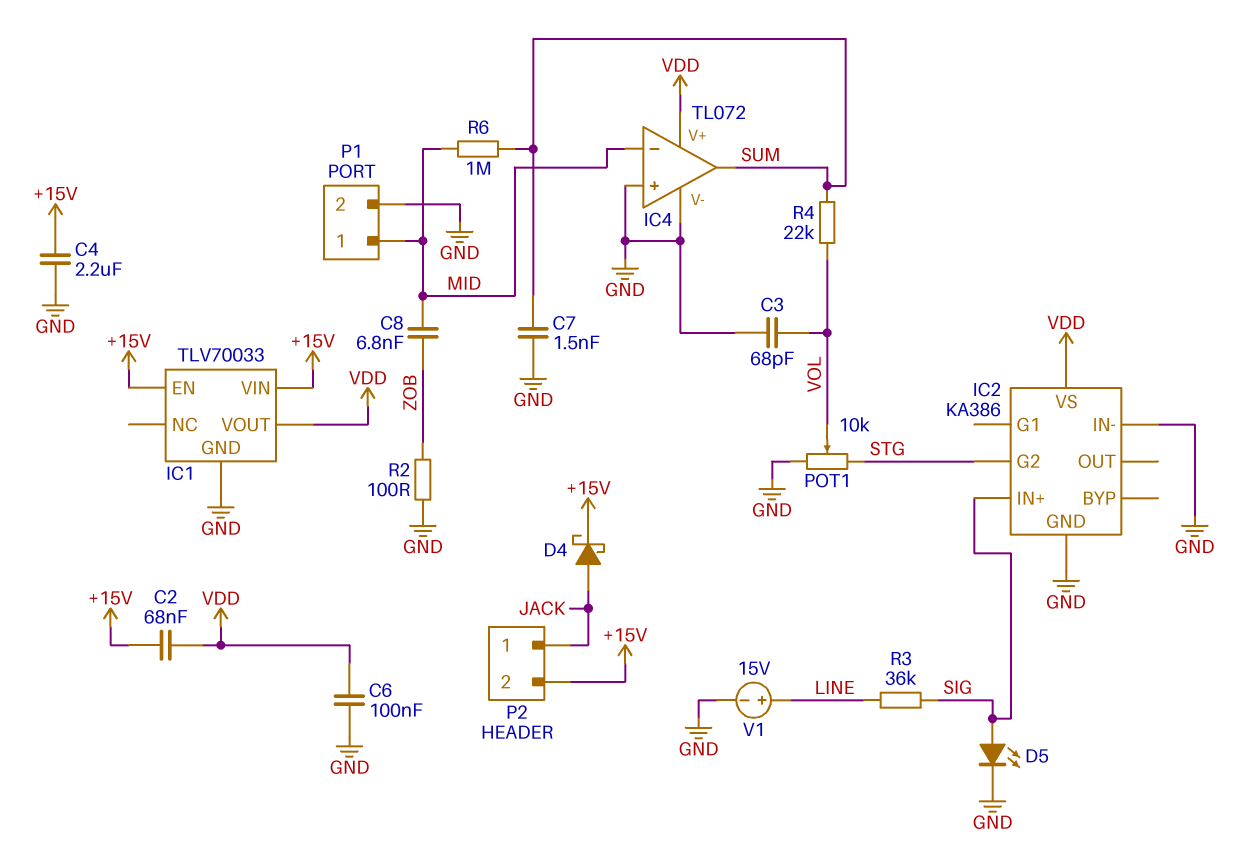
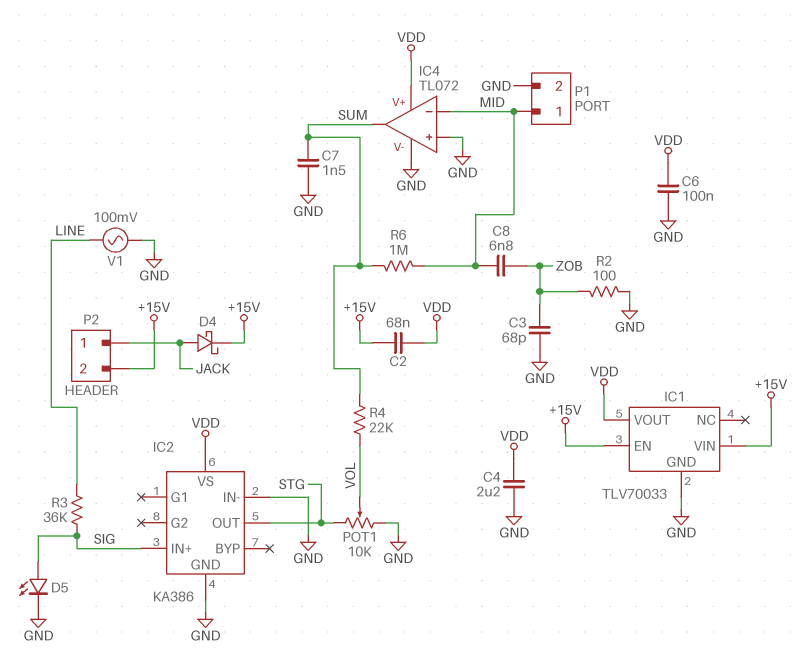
C3: 68pF (GND, VOL) -> 68pF (GND, ZOB)
C4: 2.2uF (+15V, GND) -> 2.2uF (GND, VDD)
IC2 pin G2: STG -> none
IC2 pin OUT: none -> STG
V1: 15V (plus LINE, minus GND) -> AC 100mV (GND, LINE)

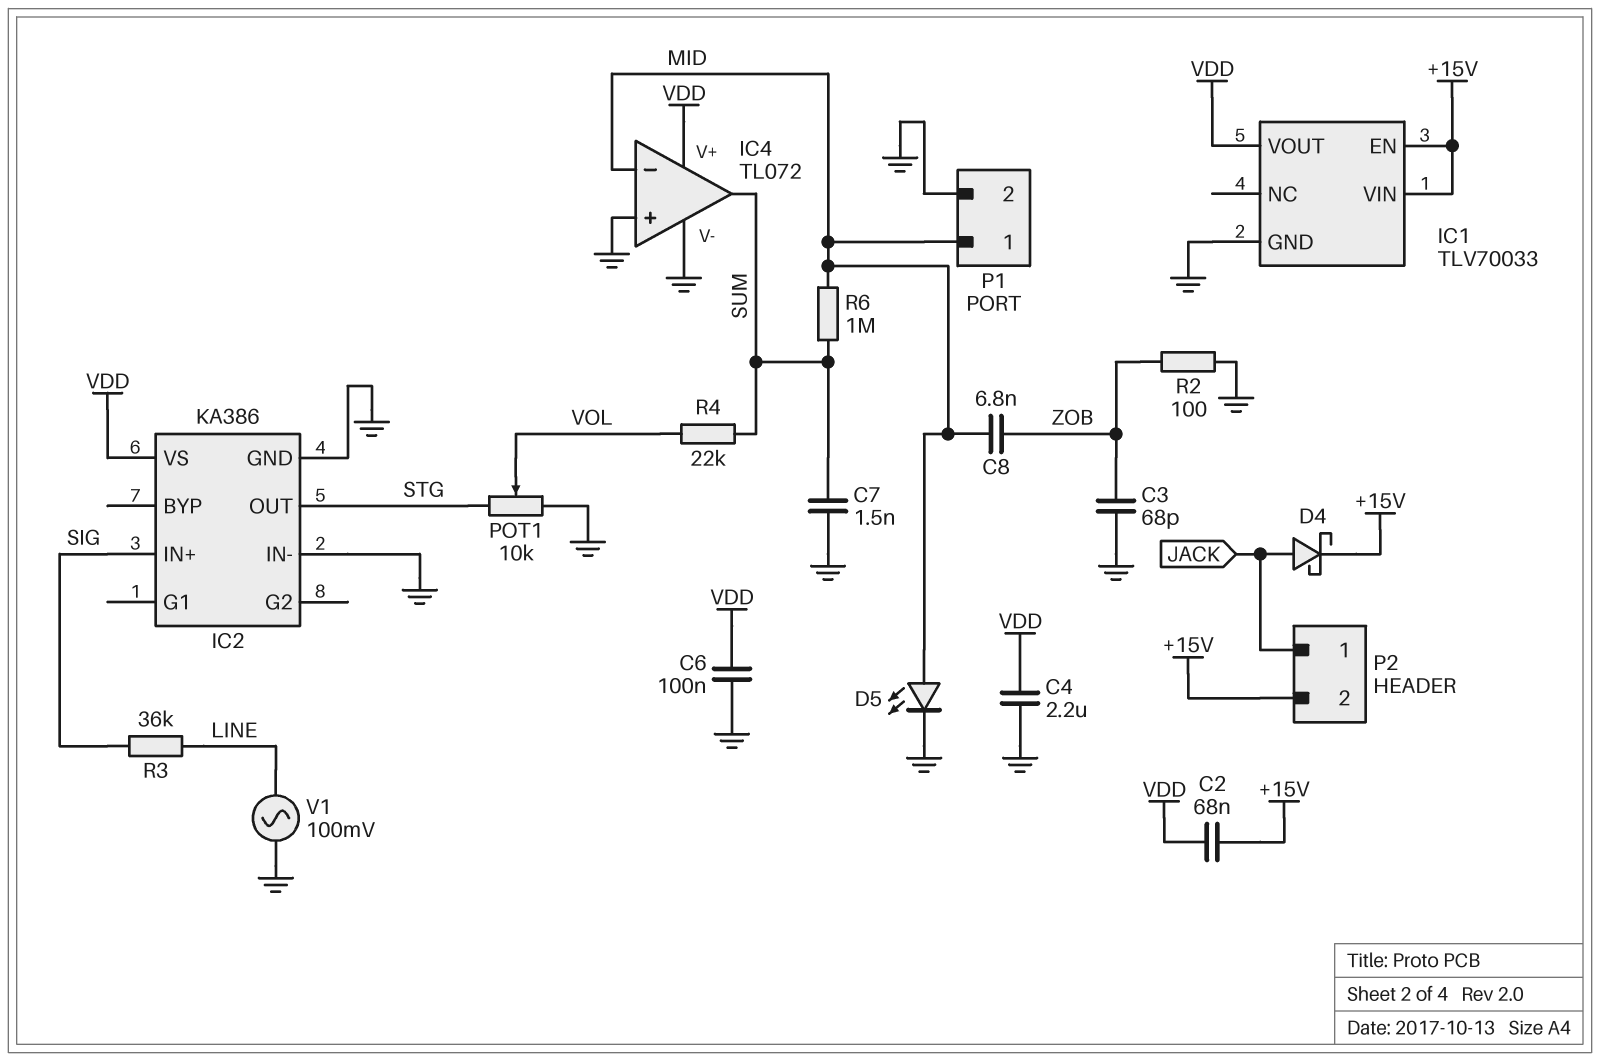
D5: LED (A SIG, K GND) -> LED (A MID, K GND)

